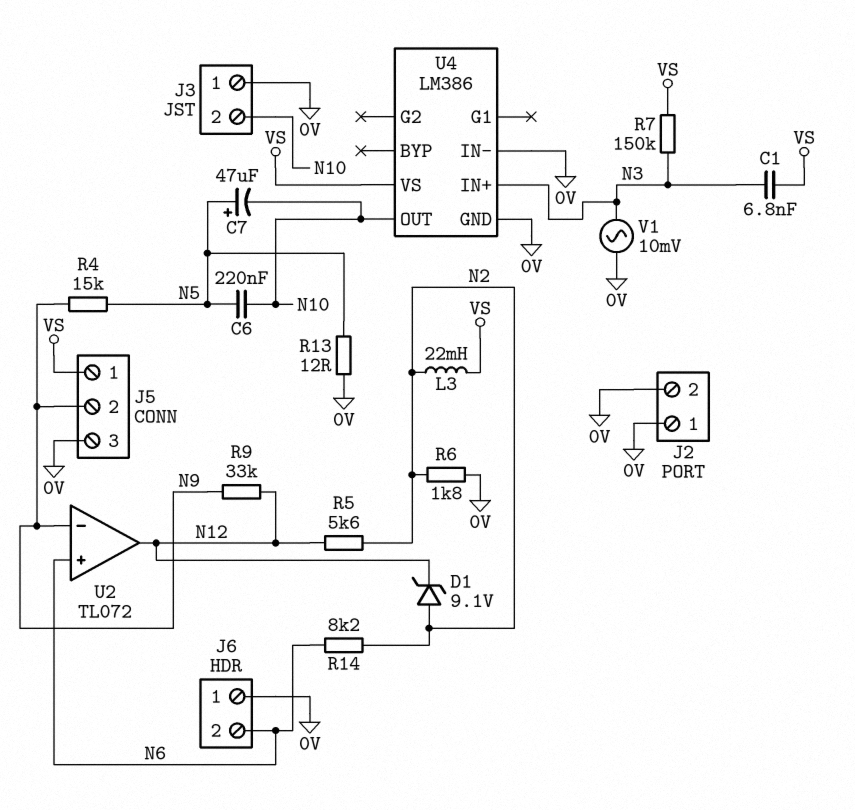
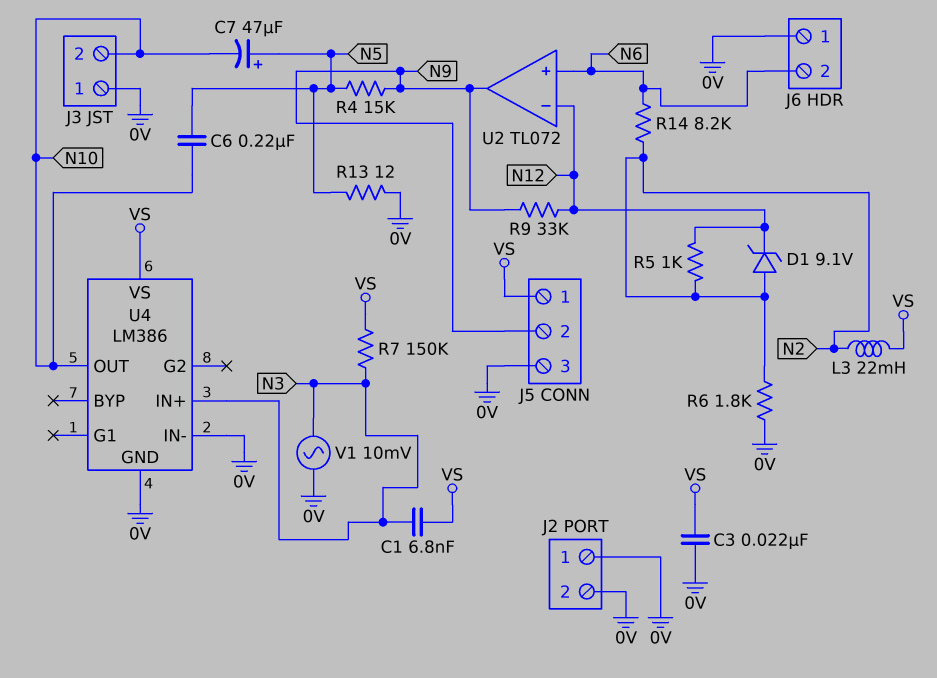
C3: none -> 22nF (0V, VS)
R5: 5.6k (N2, N12) -> 1k (N2, N12)
U2 pin in-: N9 -> N12
U2 pin out: N12 -> N9

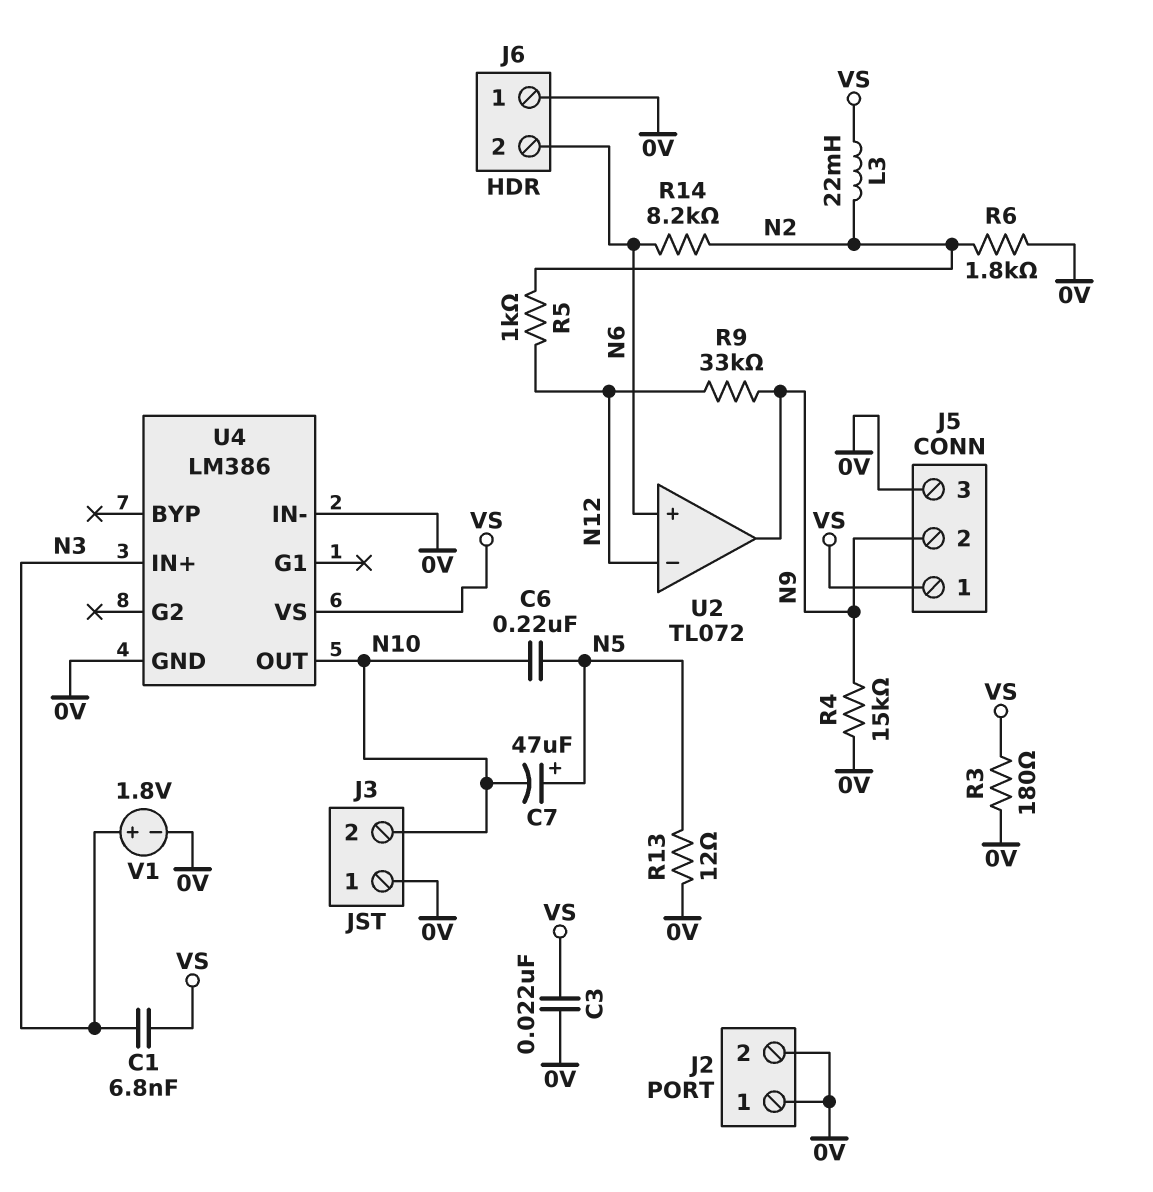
D1: zener 9.1V (A N2, K N12) -> none
R3: none -> 180 (0V, VS)
R4: 15k (N5, N9) -> 15k (0V, N9)
R7: 150k (N3, VS) -> none
V1: AC 10mV (0V, N3) -> 1.8V (plus N3, minus 0V)

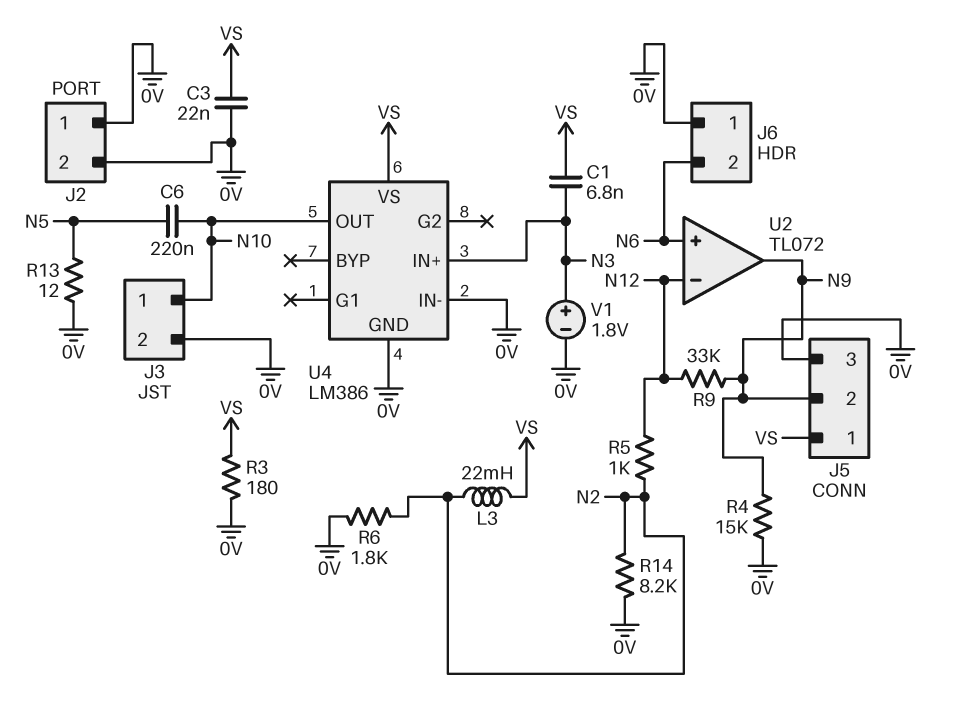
C7: 47uF (plus N5, minus N10) -> none
J3 pin 1: 0V -> N10
J3 pin 2: N10 -> 0V
R14: 8.2k (N2, N6) -> 8.2k (0V, N2)

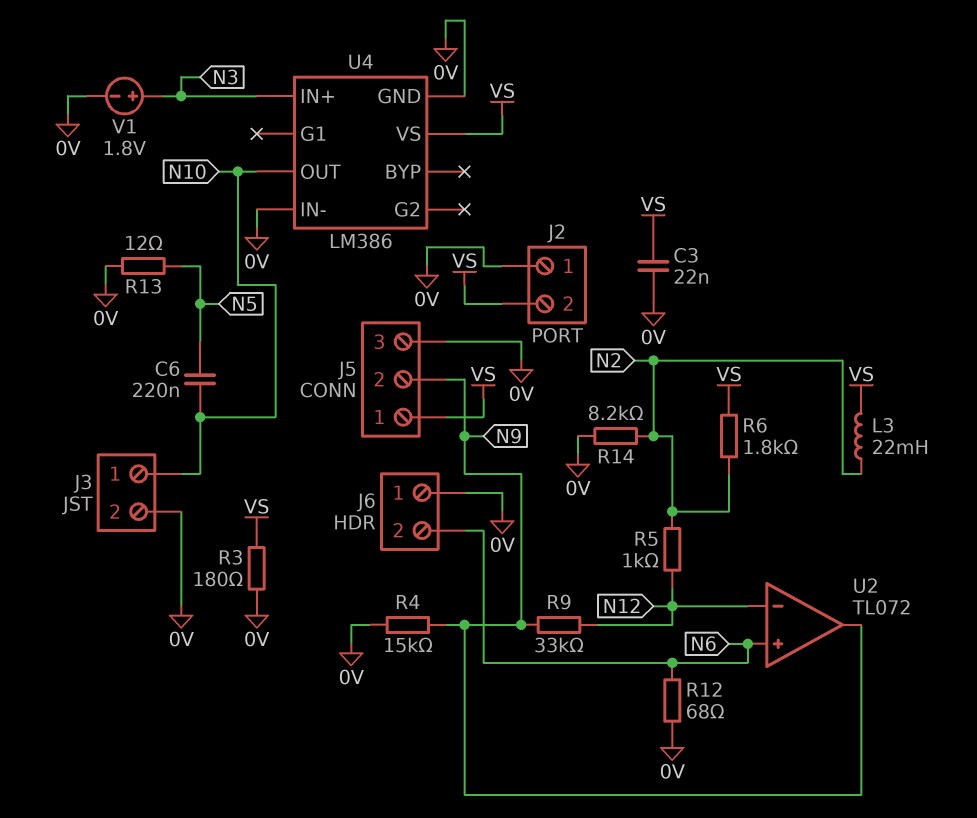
C1: 6.8nF (N3, VS) -> none
J2 pin 2: 0V -> VS
R6: 1.8k (0V, N2) -> 1.8k (N2, VS)
R12: none -> 68 (0V, N6)

